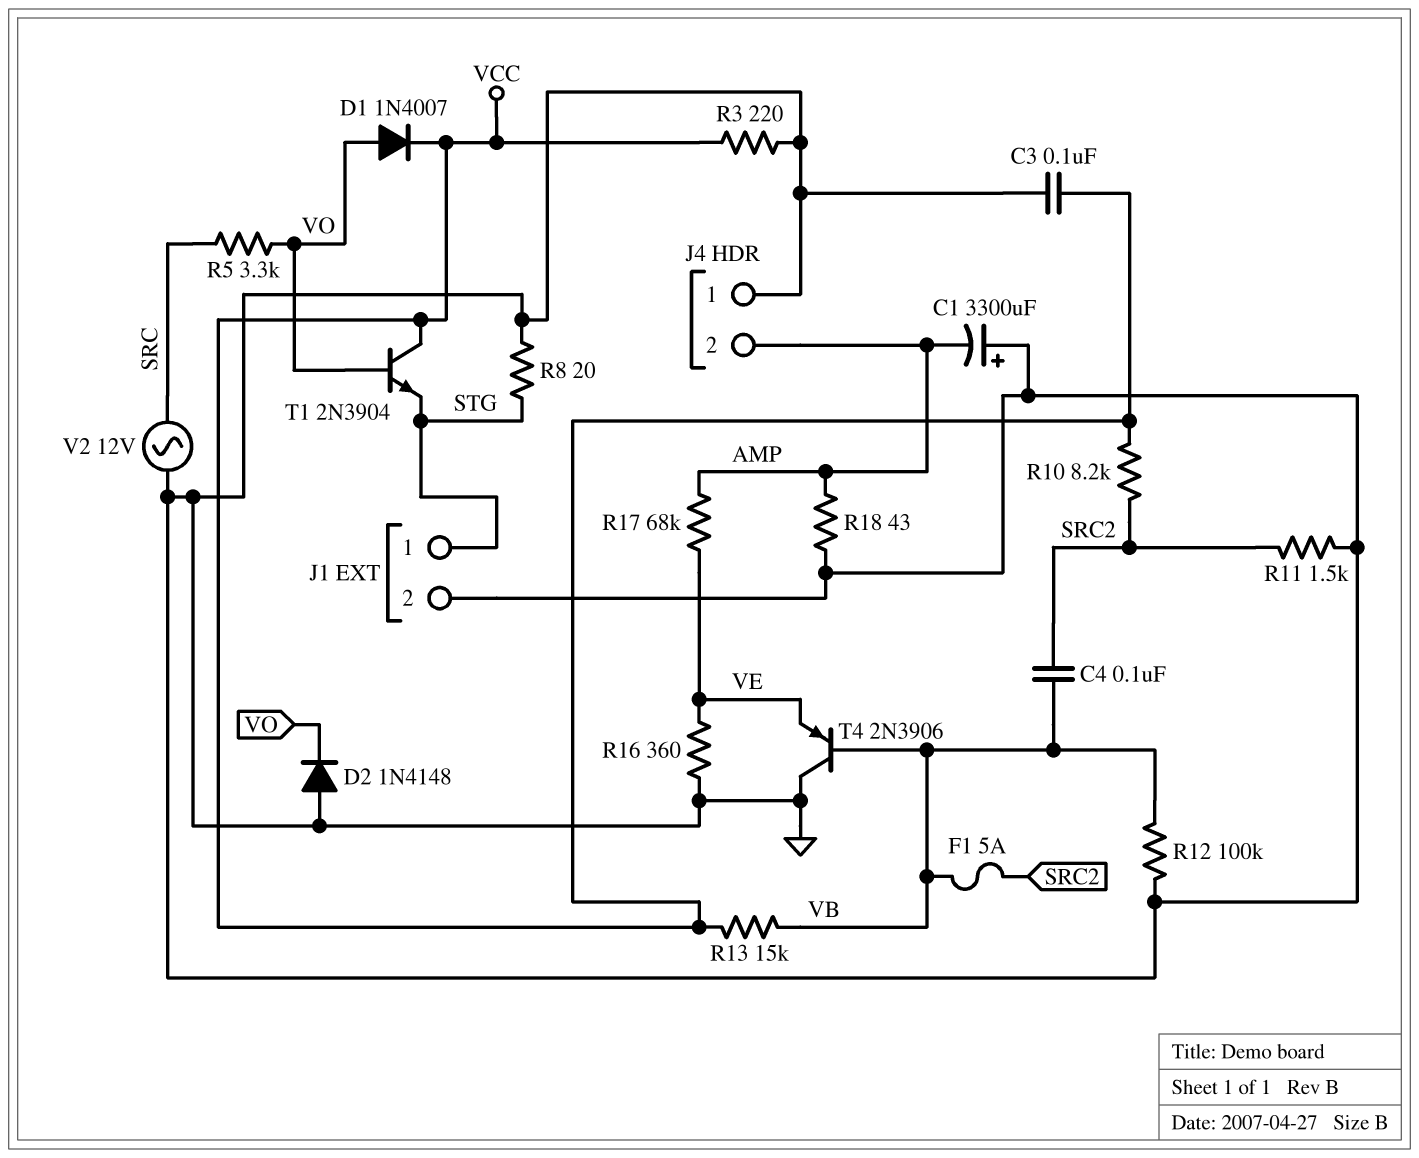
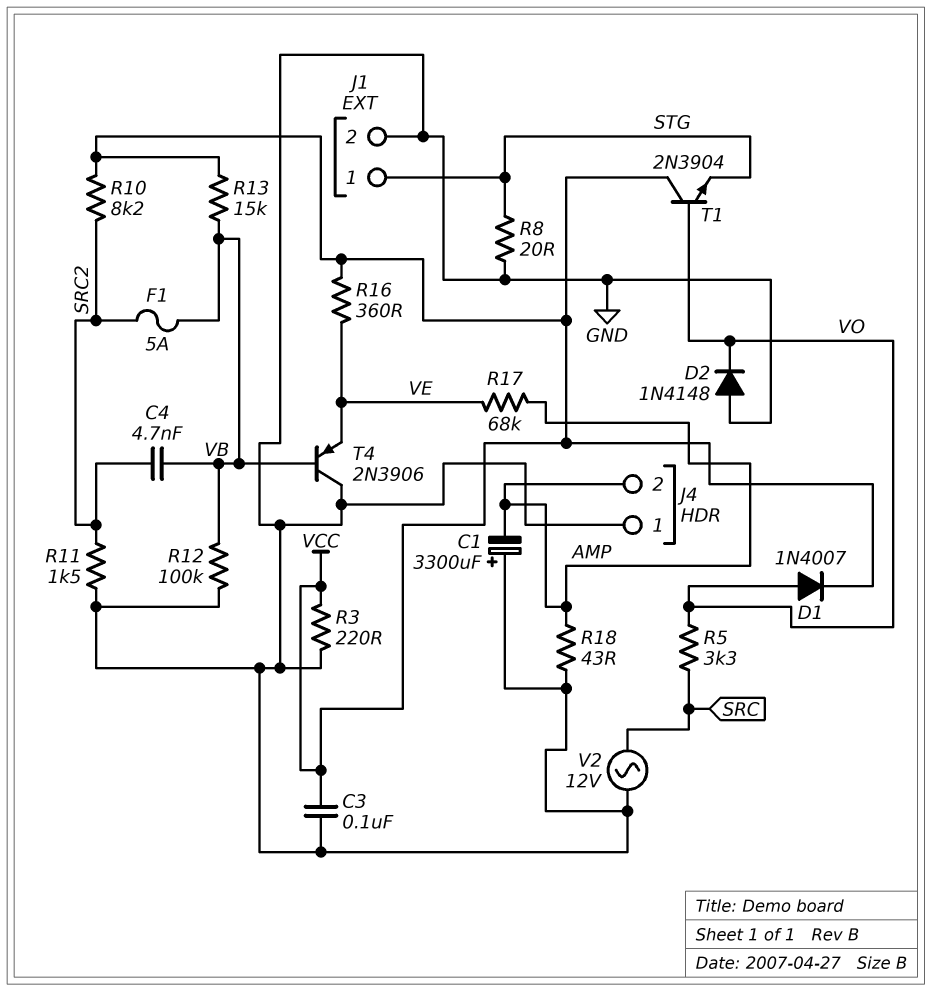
C4: 100nF (SRC2, VB) -> 4.7nF (SRC2, VB)
R16: 360 (GND, VE) -> 360 (VCC, VE)

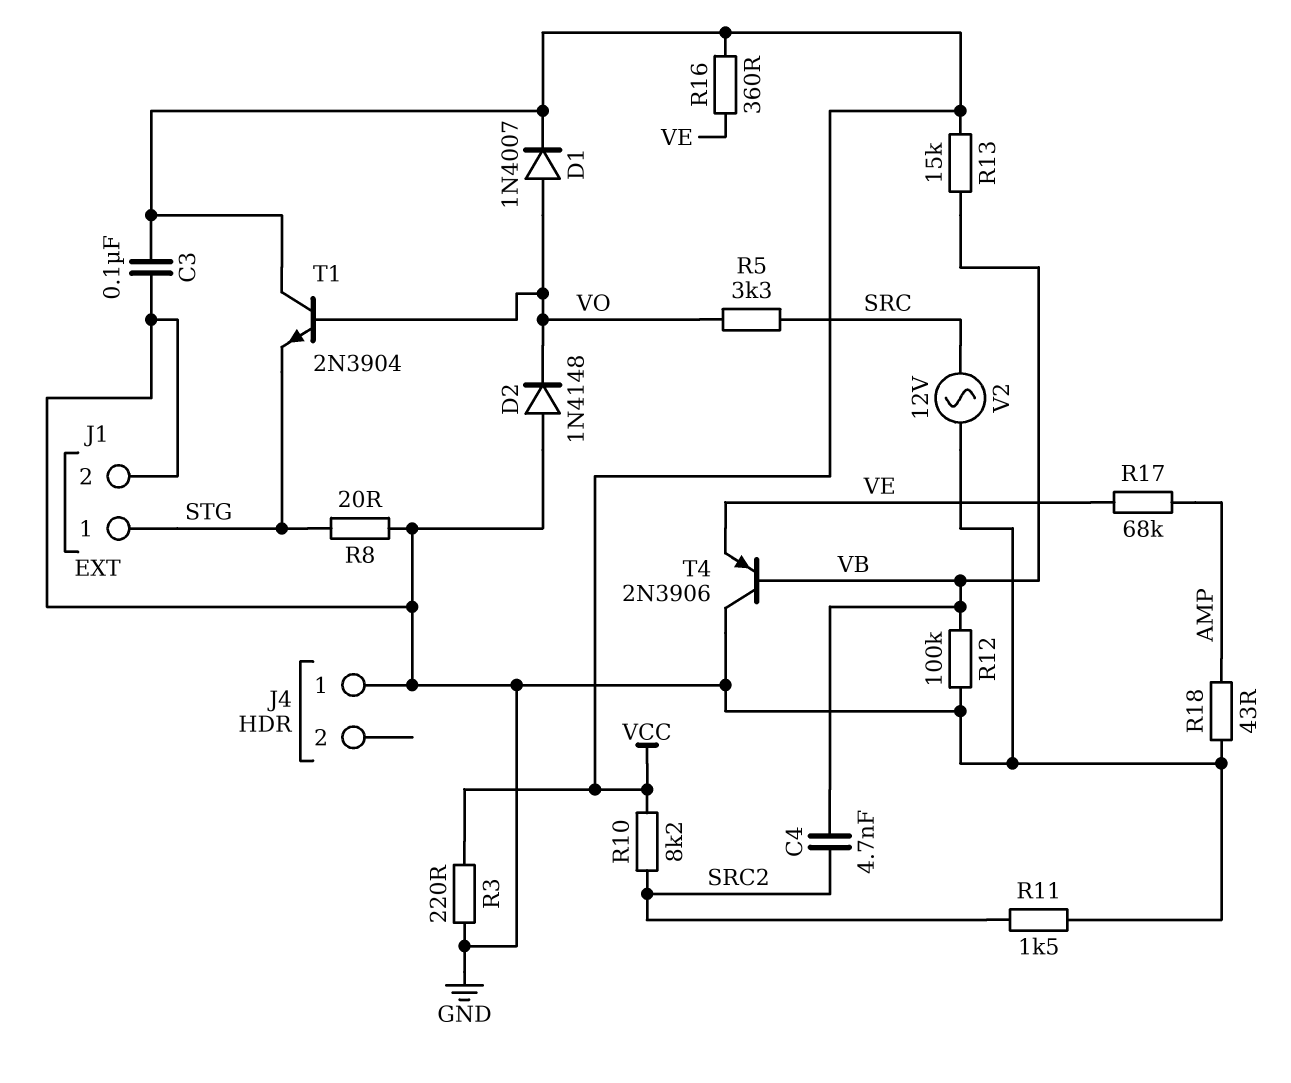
C1: 3300uF (plus GND, minus AMP) -> none
F1: 5A (SRC2, VB) -> none
J4 pin 2: AMP -> none

